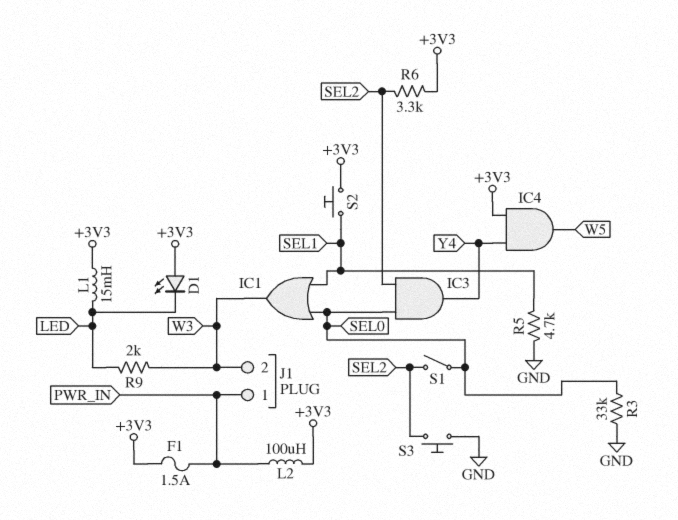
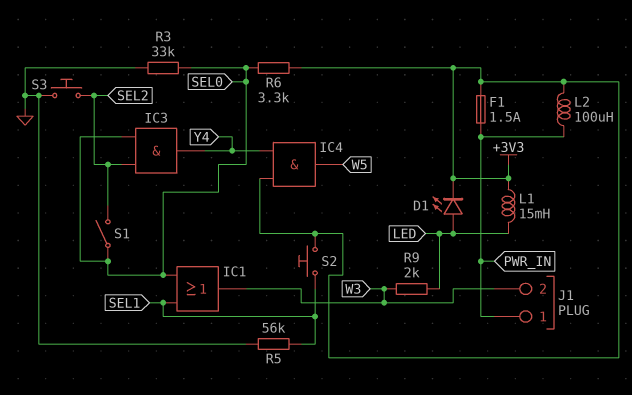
D1: LED (A +3V3, K LED) -> LED (A LED, K +3V3)
R5: 4.7k (GND, SEL1) -> 56k (GND, SEL1)
R6: 3.3k (+3V3, SEL2) -> 3.3k (+3V3, SEL0)

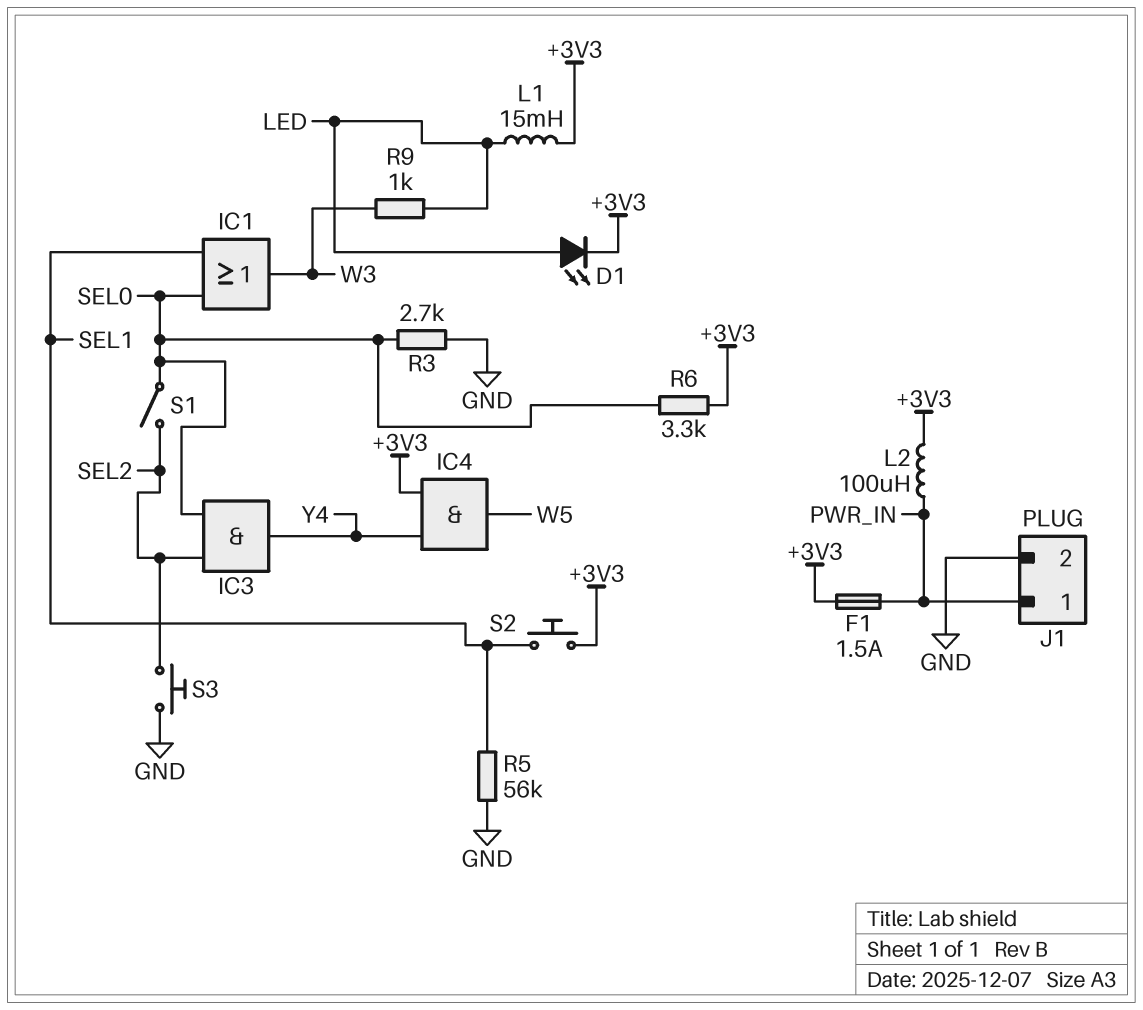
J1 pin 2: W3 -> GND
R3: 33k (GND, SEL0) -> 2.7k (GND, SEL0)
R9: 2k (LED, W3) -> 1k (LED, W3)

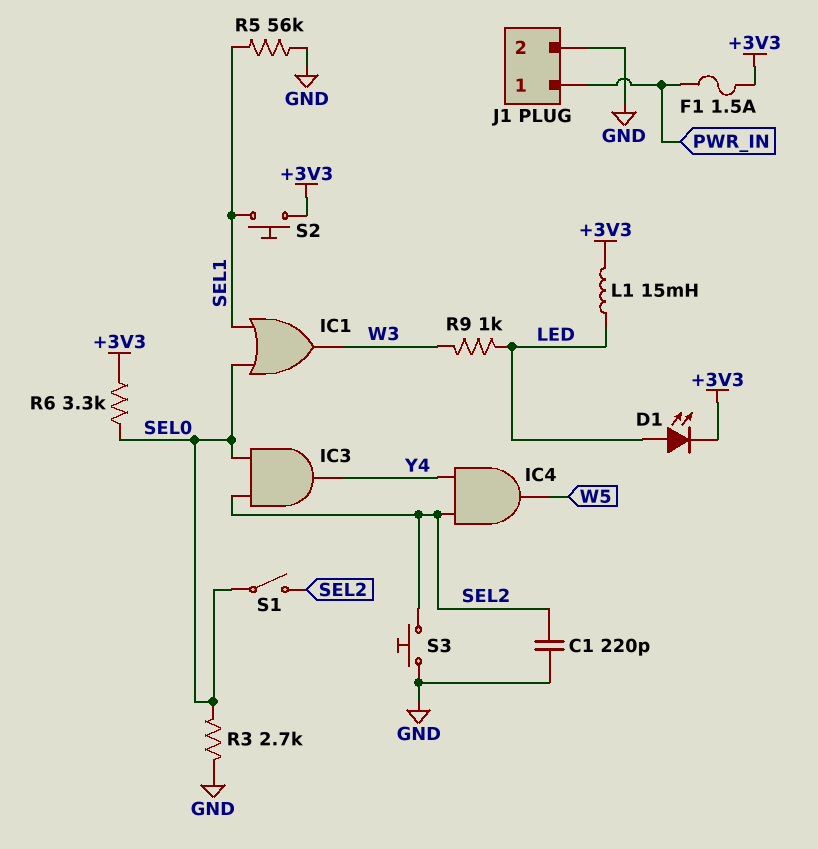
C1: none -> 220pF (GND, SEL2)
IC4: AND (in +3V3, in Y4, out W5) -> AND (in SEL2, in Y4, out W5)
L2: 100uH (+3V3, PWR_IN) -> none

